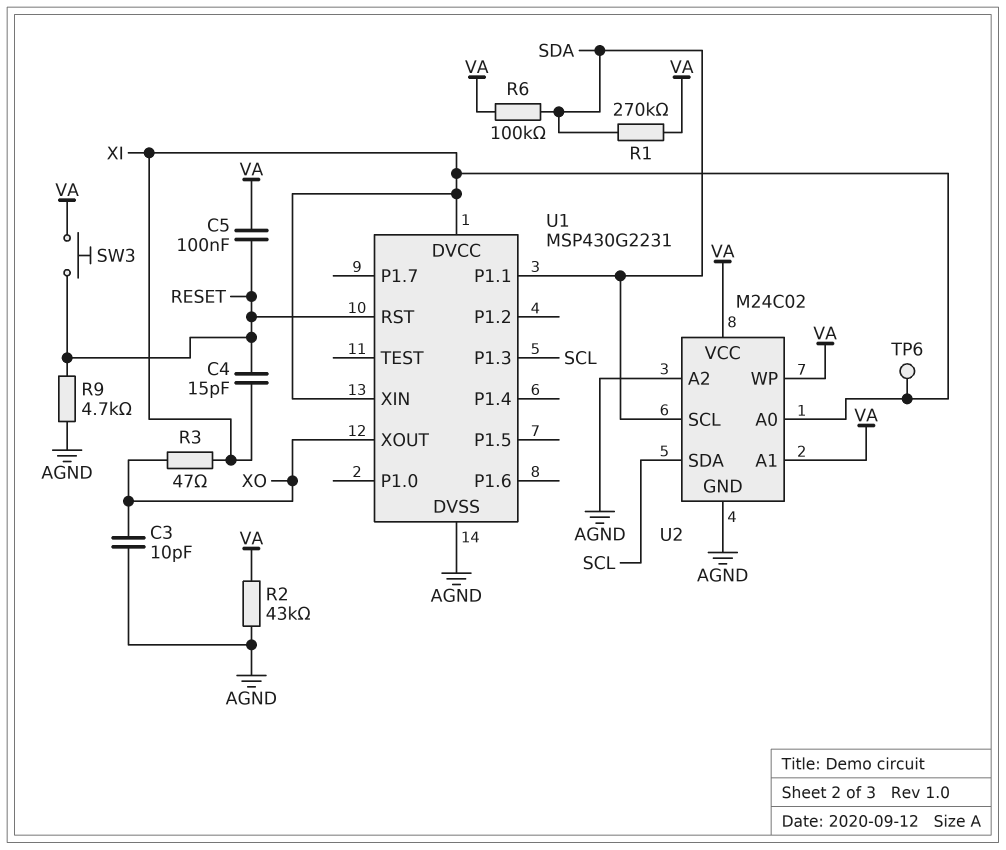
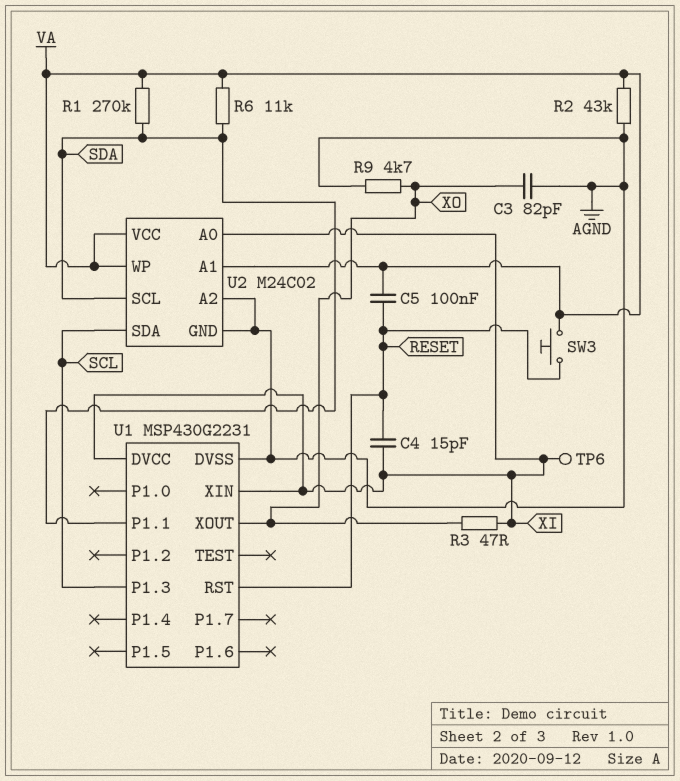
C3: 10pF (AGND, XO) -> 82pF (AGND, XO)
R6: 100k (SDA, VA) -> 11k (SDA, VA)
R9: 4.7k (AGND, RESET) -> 4.7k (AGND, XO)

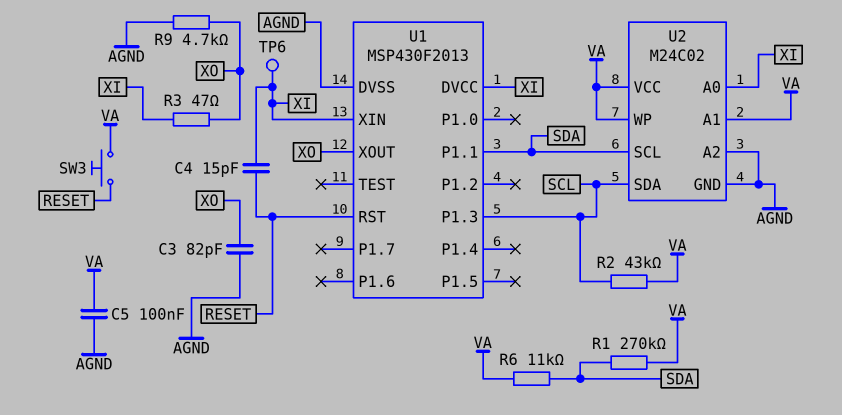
C5: 100nF (RESET, VA) -> 100nF (AGND, VA)
R2: 43k (AGND, VA) -> 43k (SCL, VA)
U1: MSP430G2231 -> MSP430F2013

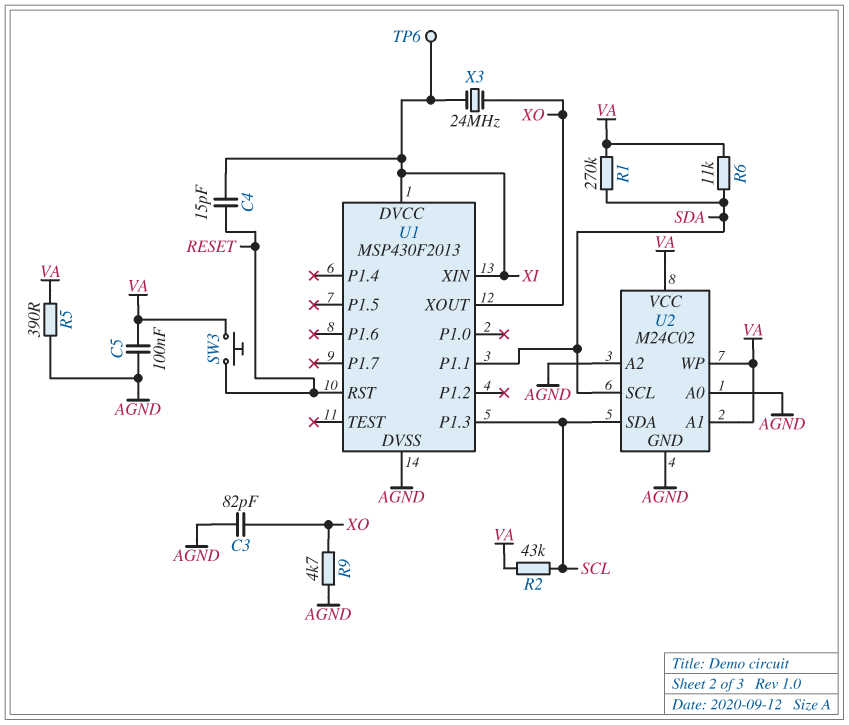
R3: 47 (XI, XO) -> none
R5: none -> 390 (AGND, VA)
U2 pin A0: XI -> AGND
X3: none -> 24MHz (XI, XO)

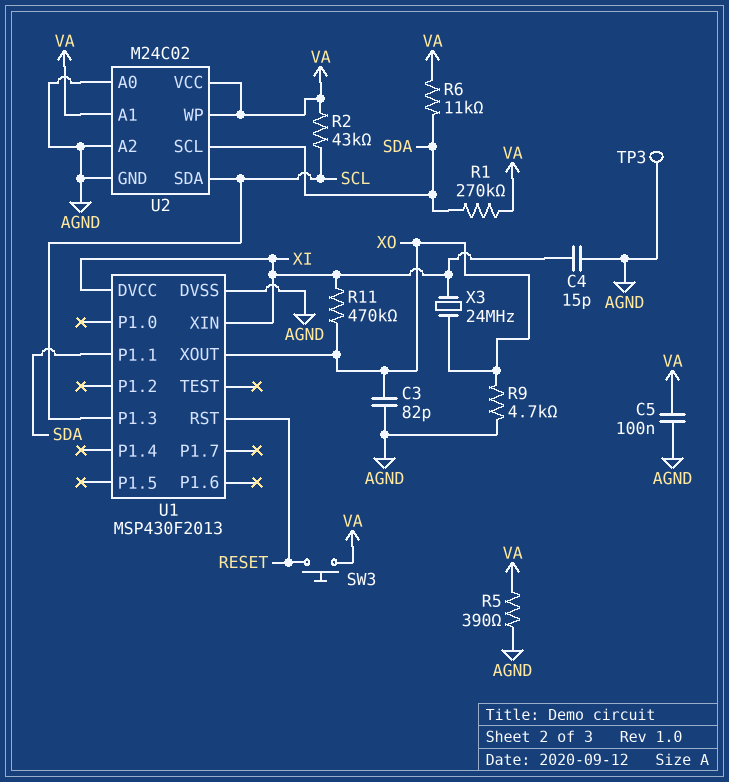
C4: 15pF (RESET, XI) -> 15pF (AGND, XI)
R11: none -> 470k (XI, XO)
TP3: none -> test point (AGND)
TP6: test point (XI) -> none

